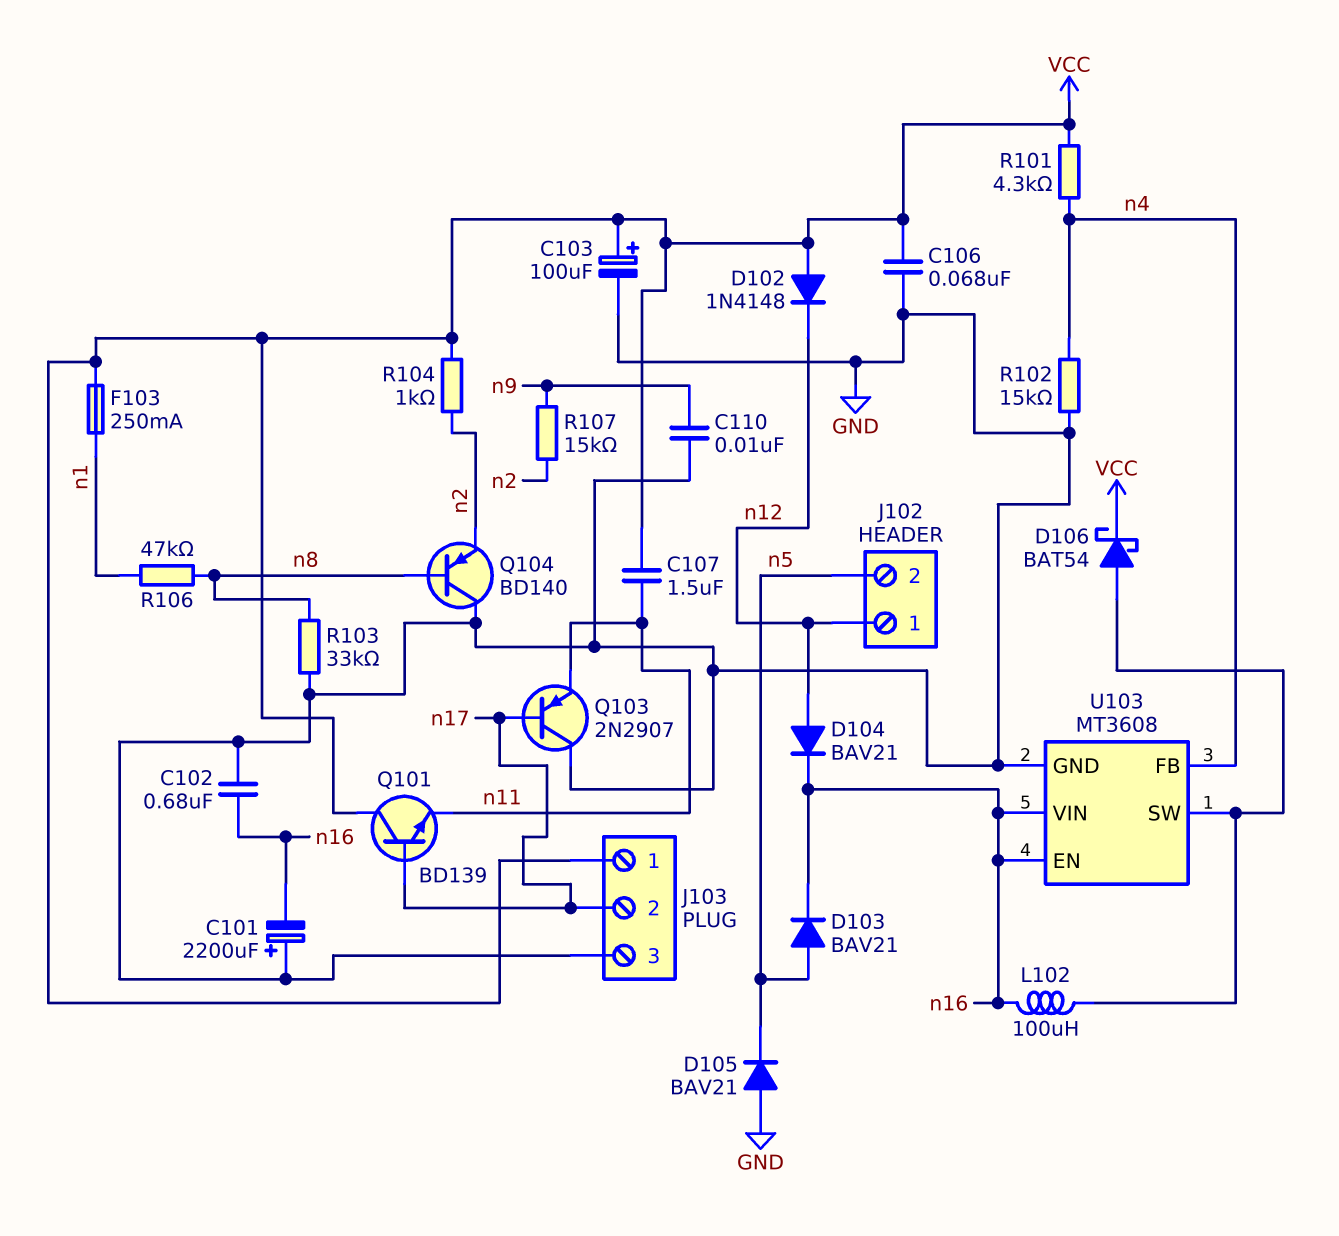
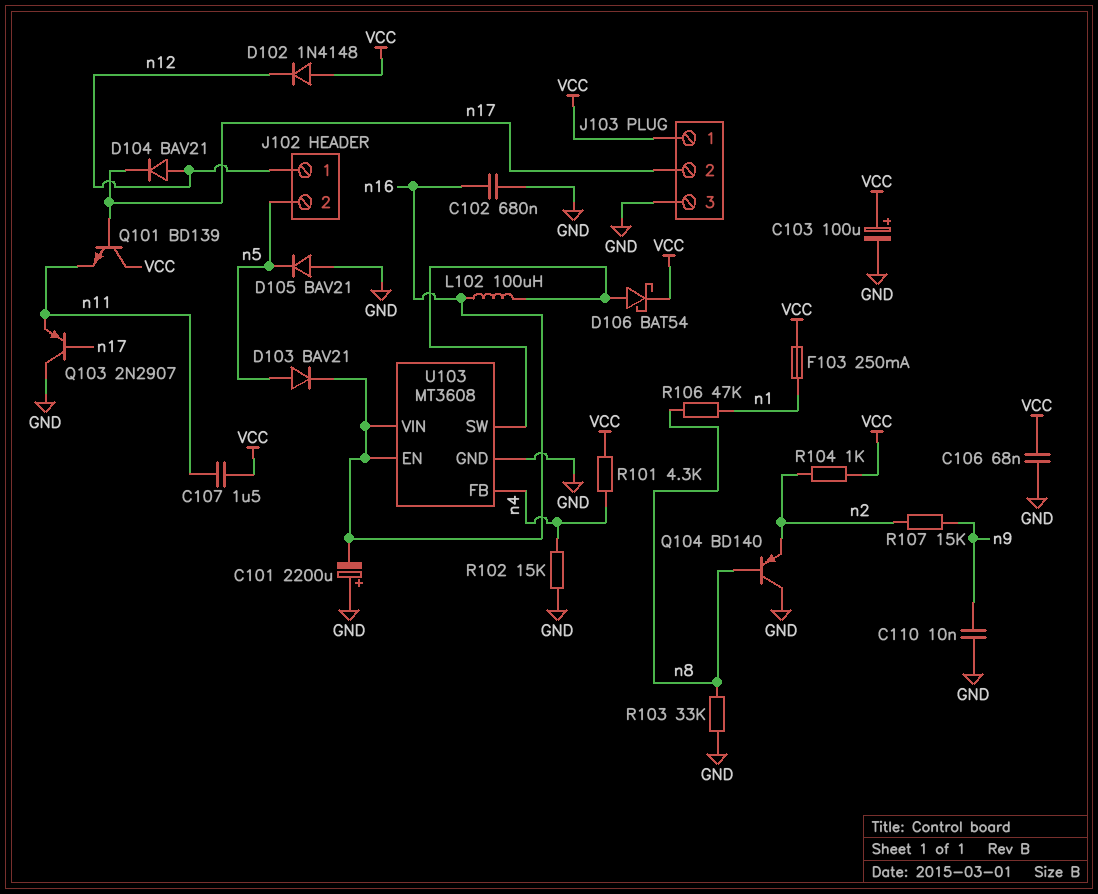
D104: diode BAV21 (A n12, K n16) -> diode BAV21 (A n12, K n17)

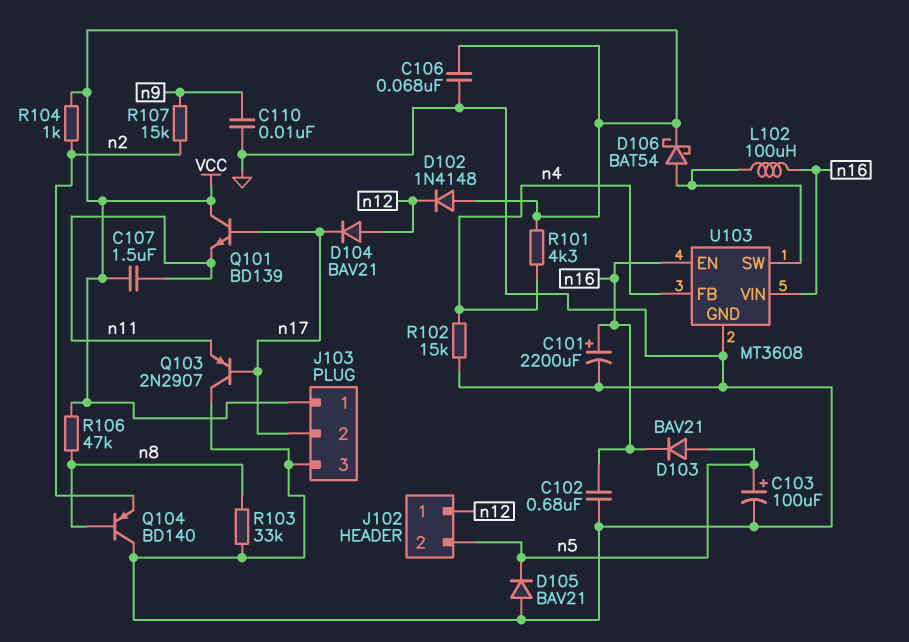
C101: 2200uF (plus GND, minus n16) -> 2200uF (plus n16, minus GND)
C103: 100uF (plus VCC, minus GND) -> 100uF (plus n5, minus GND)
F103: 250mA (VCC, n1) -> none
R106: 47k (n1, n8) -> 47k (VCC, n8)

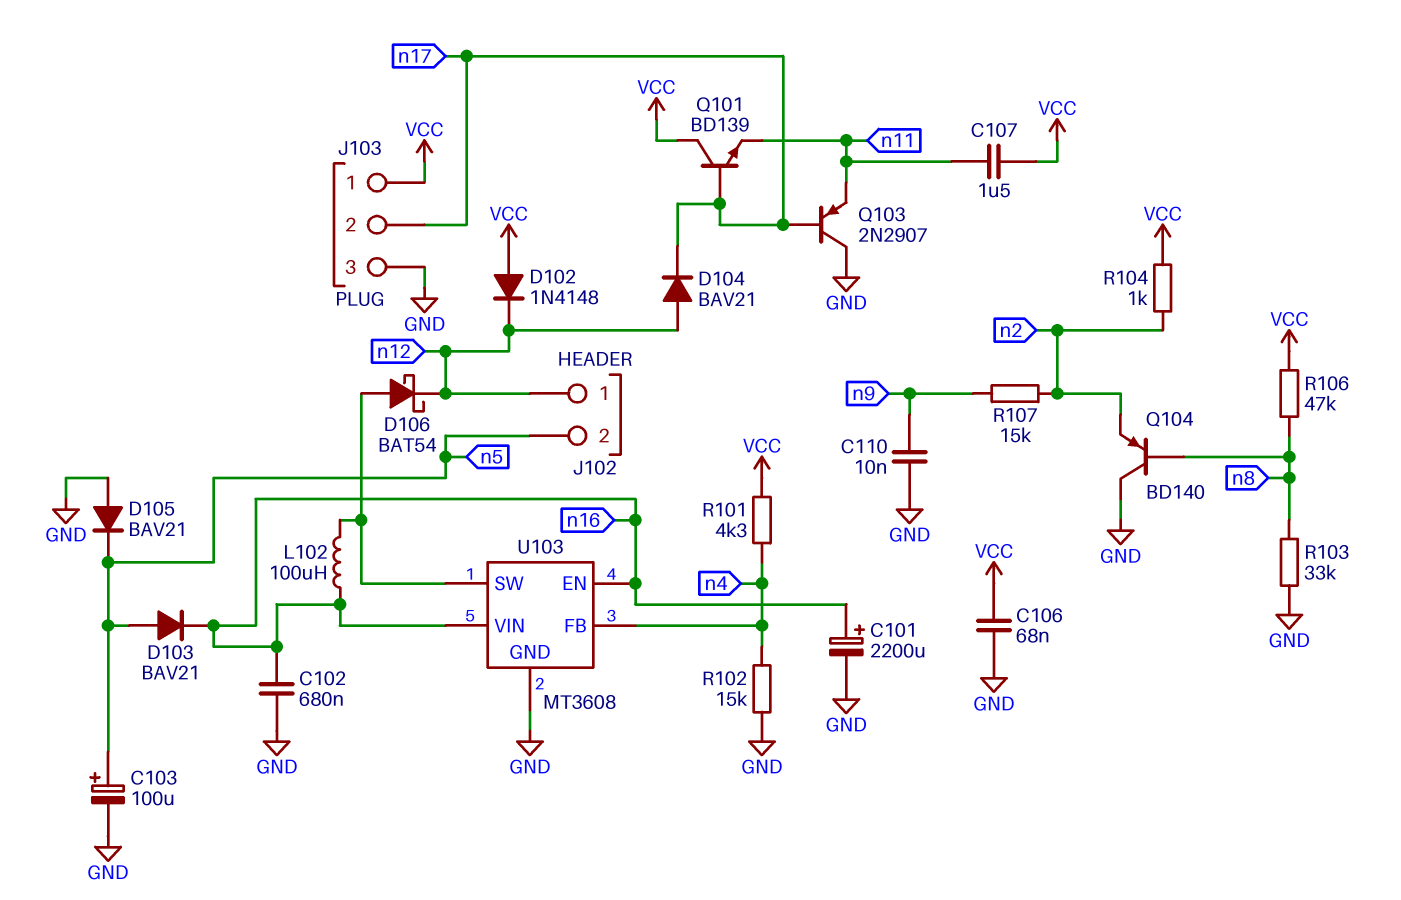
D106: schottky BAT54 (A U103/SW, K VCC) -> schottky BAT54 (A U103/SW, K n12)

